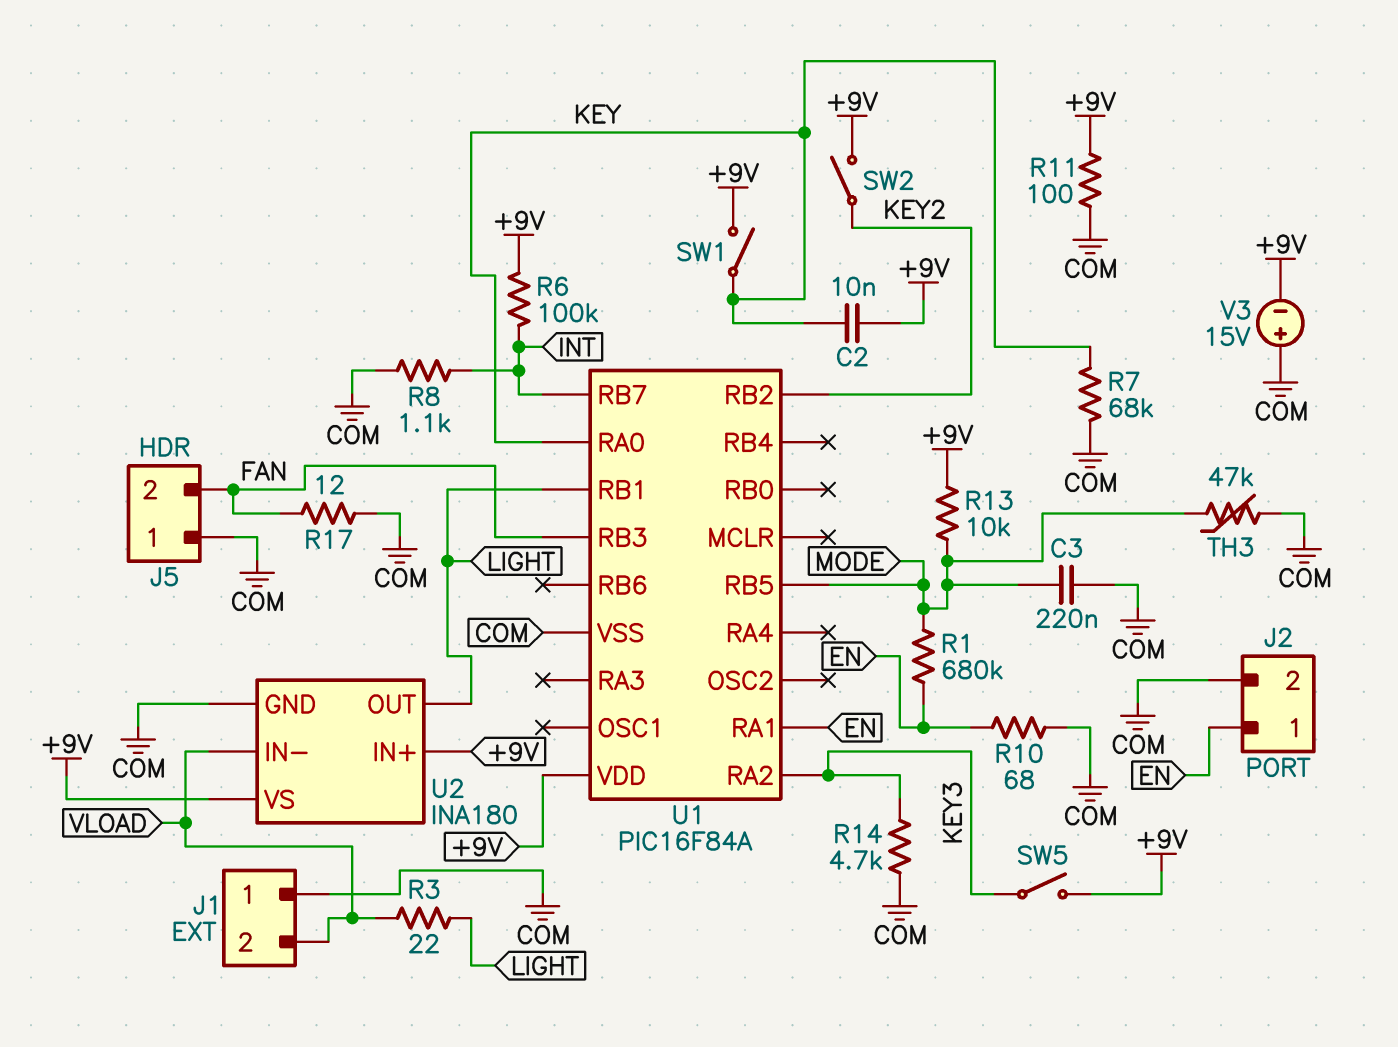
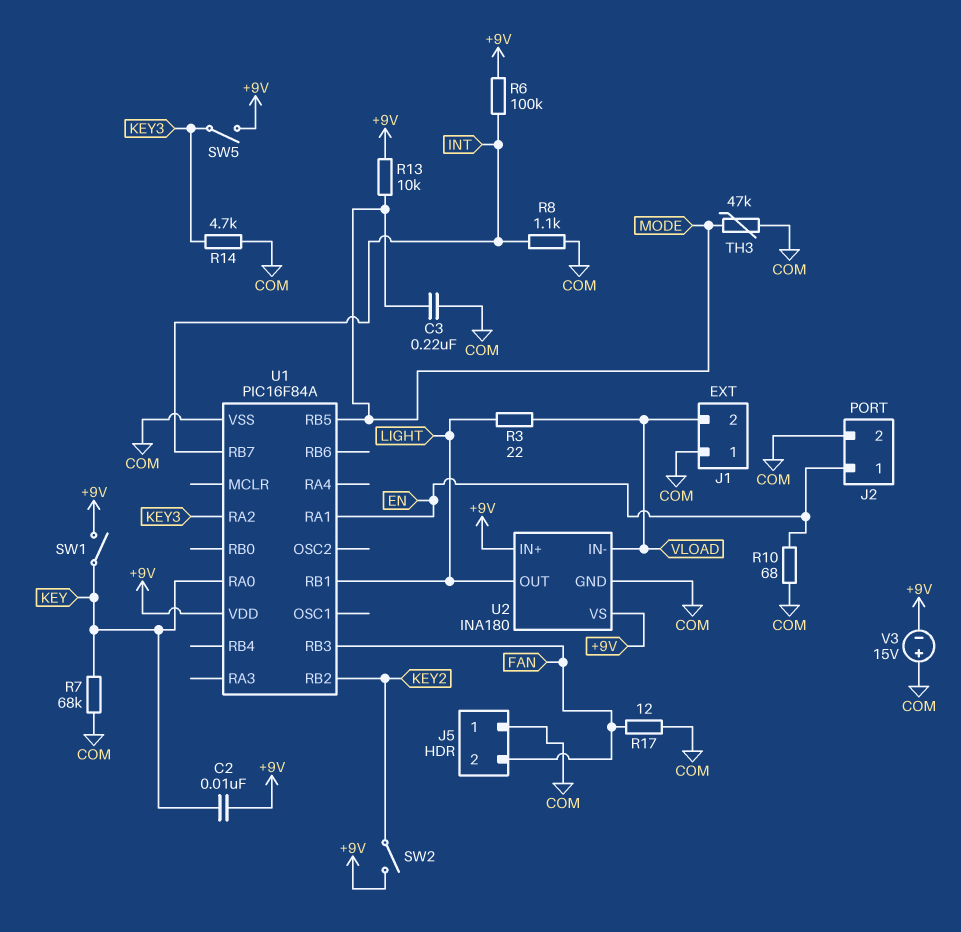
R1: 680k (EN, MODE) -> none
R11: 100 (+9V, COM) -> none

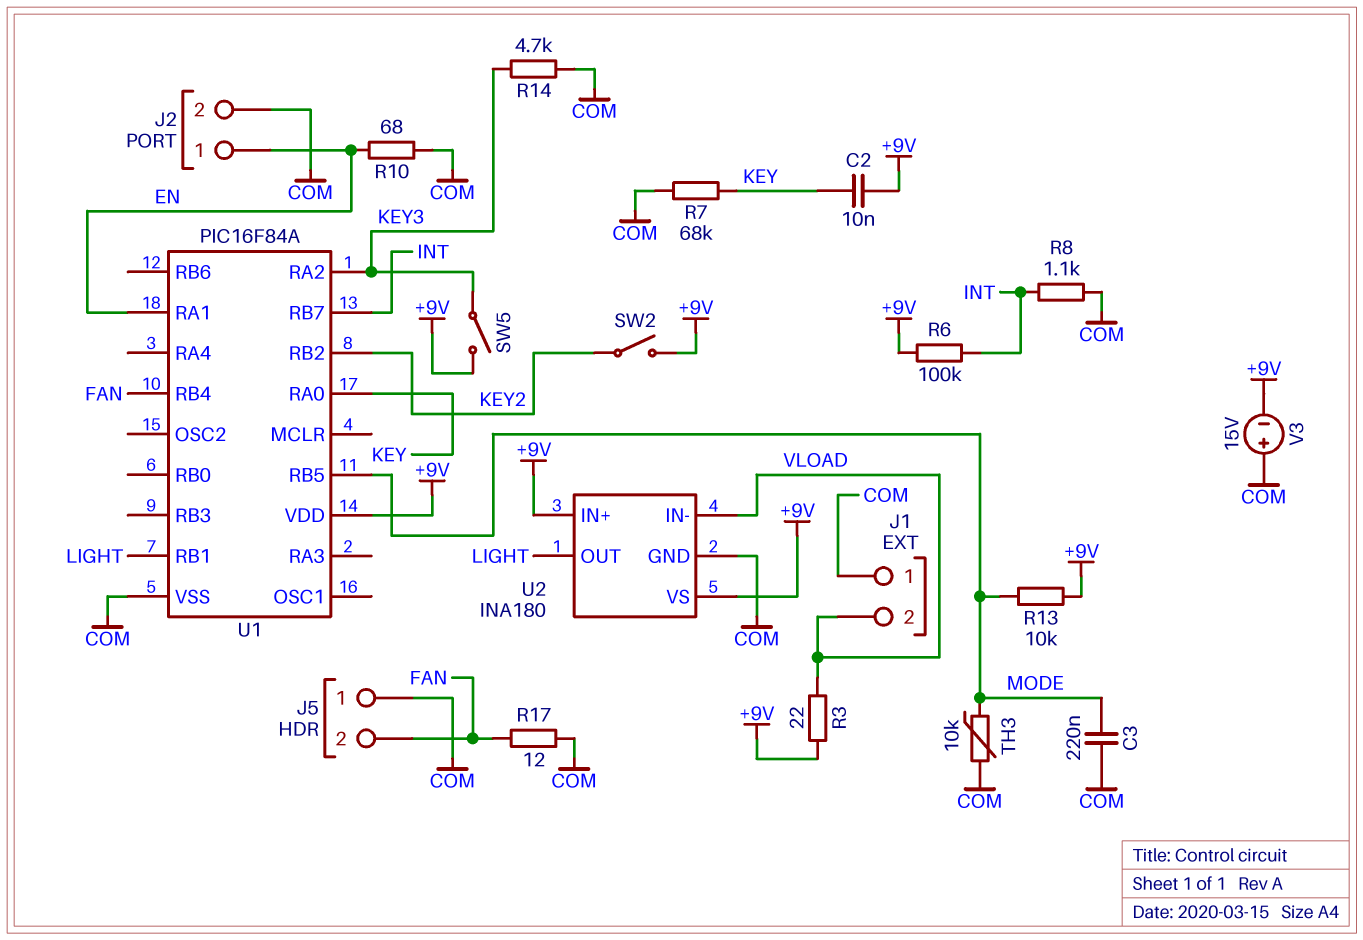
R3: 22 (LIGHT, VLOAD) -> 22 (+9V, VLOAD)
SW1: switch (+9V, KEY) -> none
TH3: 47k (COM, MODE) -> 10k (COM, MODE)
U1 pin RB3: FAN -> none
U1 pin RB4: none -> FAN

